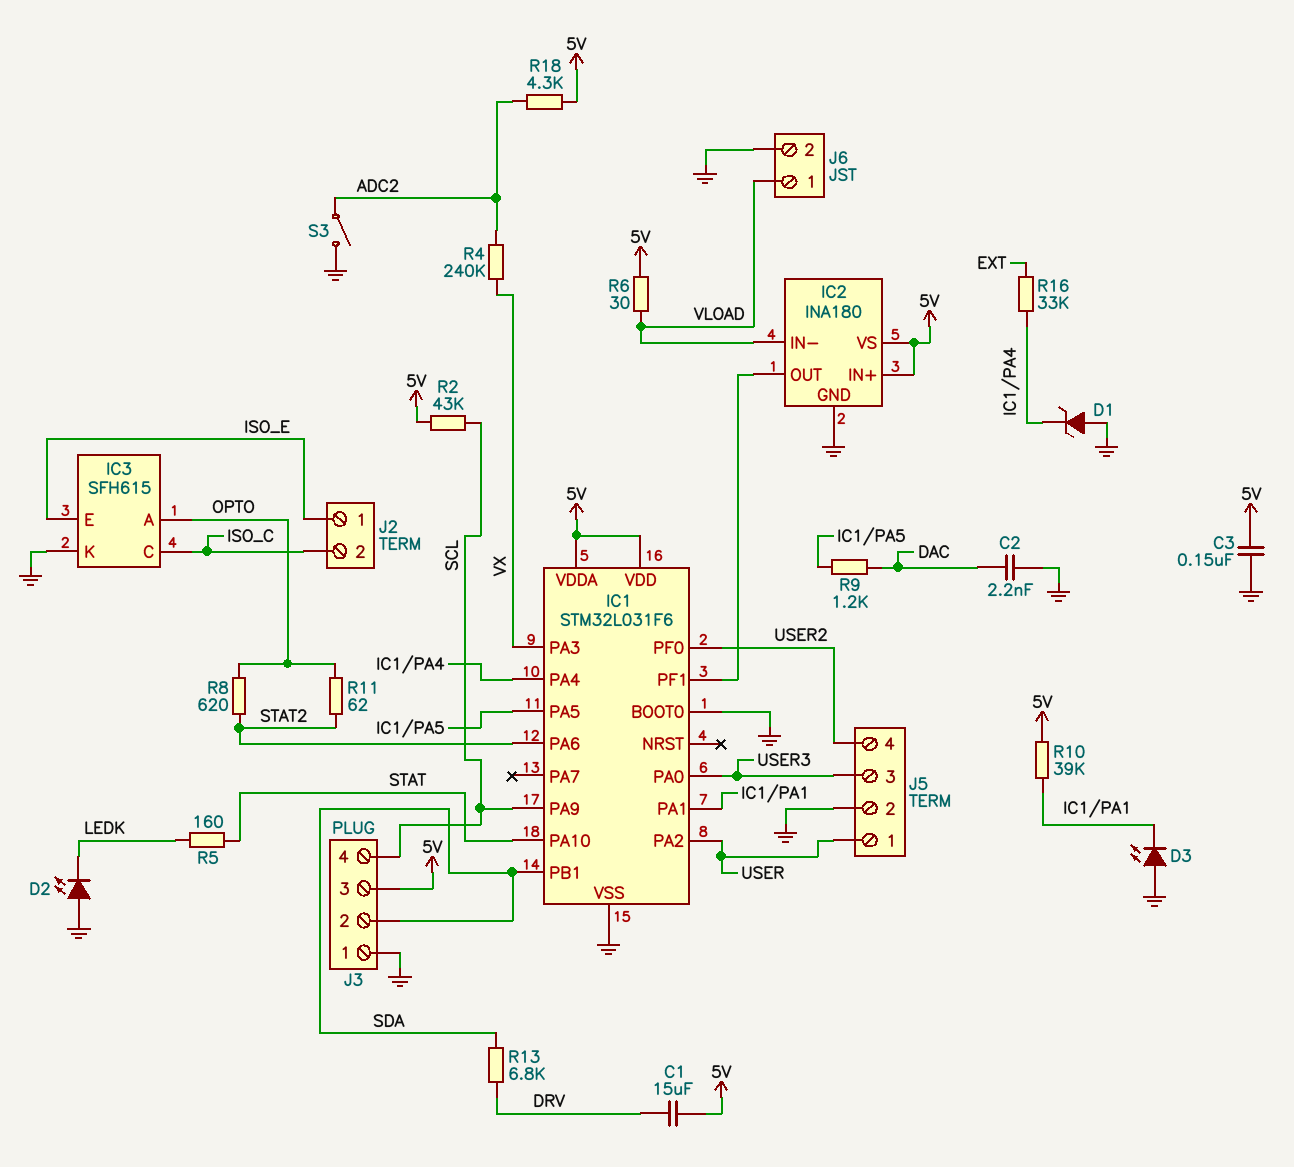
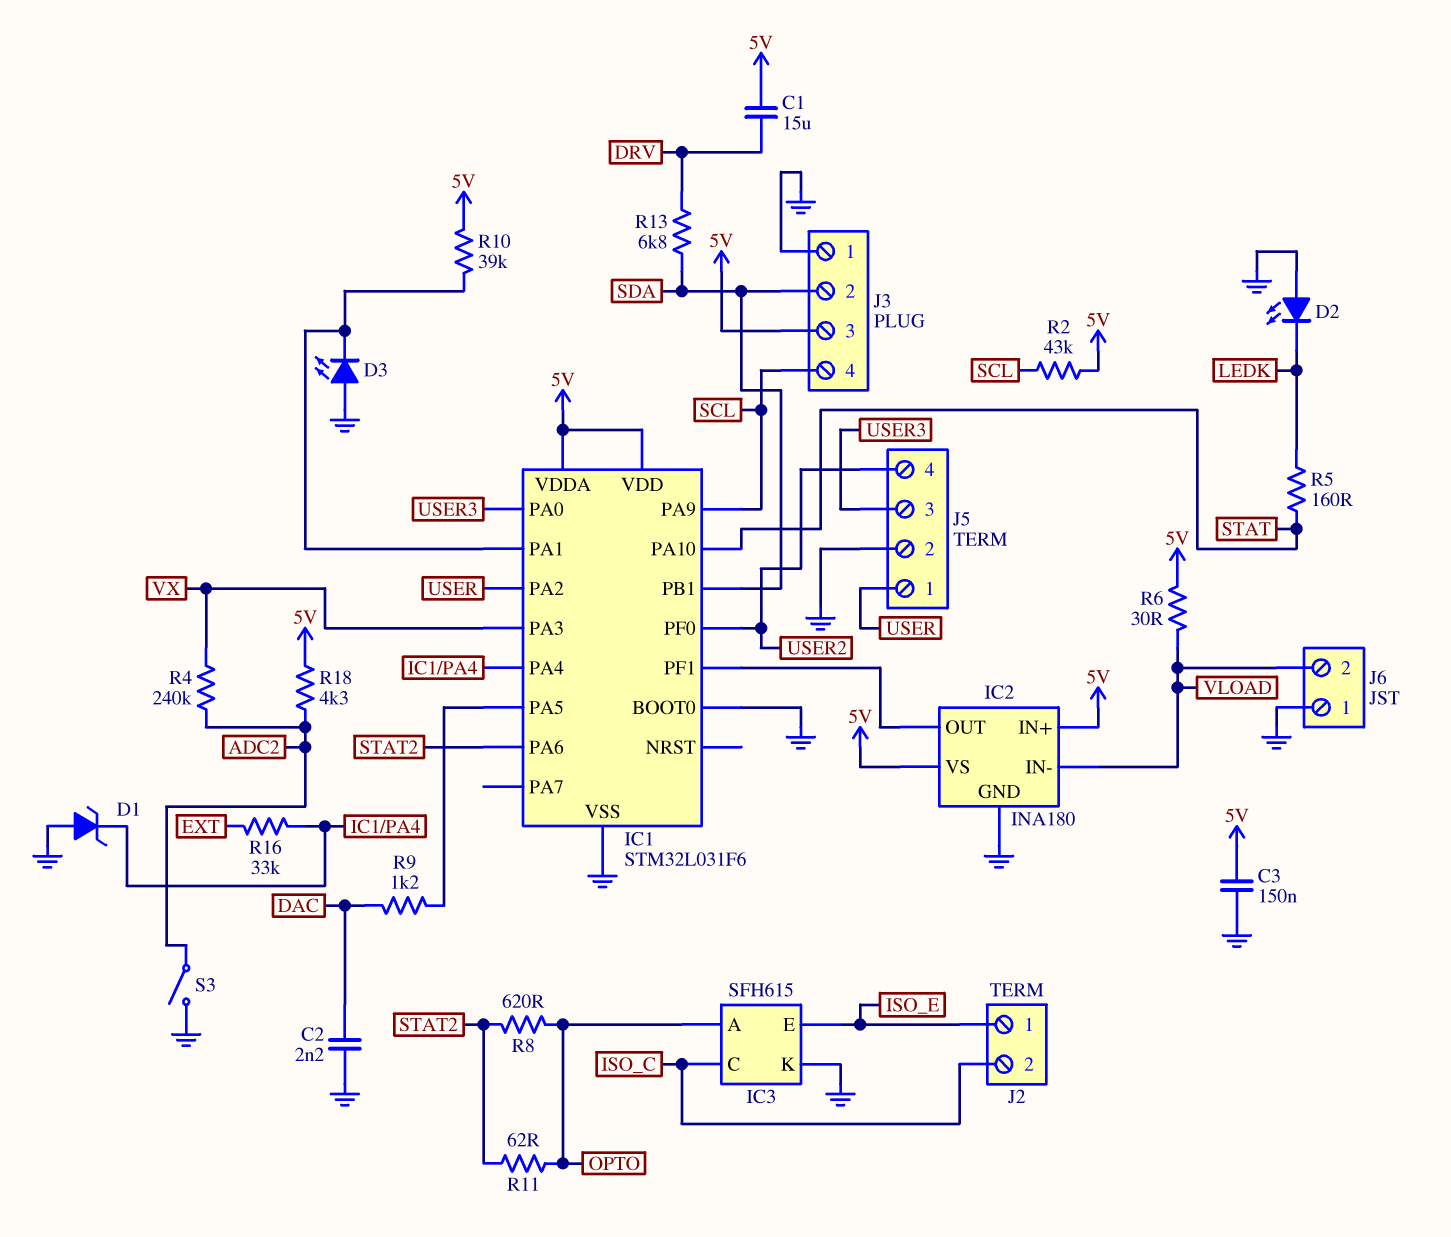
J6 pin 1: VLOAD -> GND
J6 pin 2: GND -> VLOAD

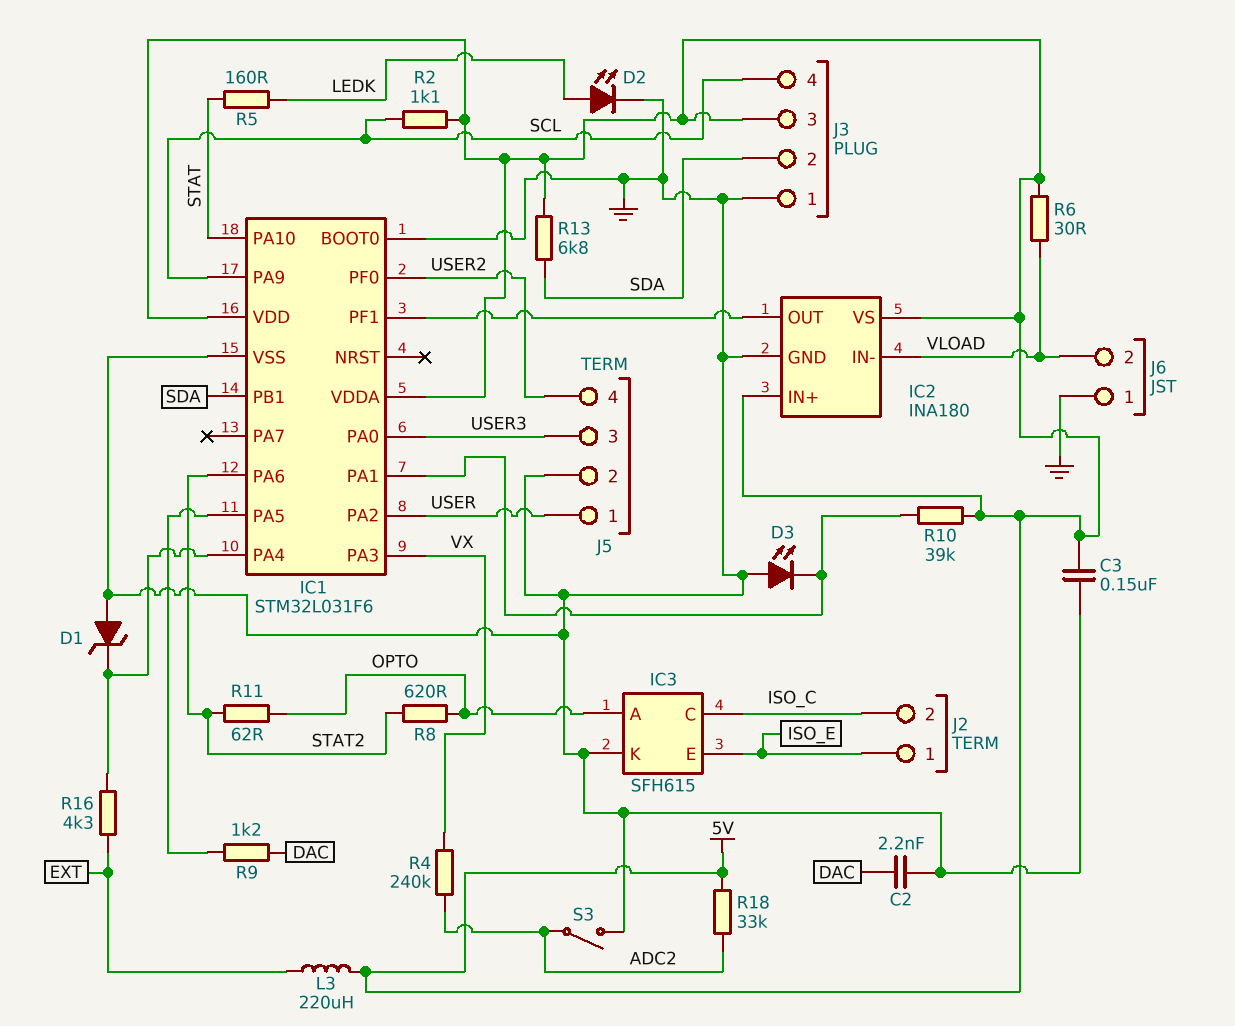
C1: 15uF (5V, DRV) -> none
D2: LED (A GND, K LEDK) -> LED (A LEDK, K GND)
L3: none -> 220uH (5V, EXT)
R2: 43k (5V, SCL) -> 1.1k (5V, SCL)
R13: 6.8k (DRV, SDA) -> 6.8k (5V, SDA)
R16: 33k (EXT, IC1/PA4) -> 4.3k (EXT, IC1/PA4)
R18: 4.3k (5V, ADC2) -> 33k (5V, ADC2)

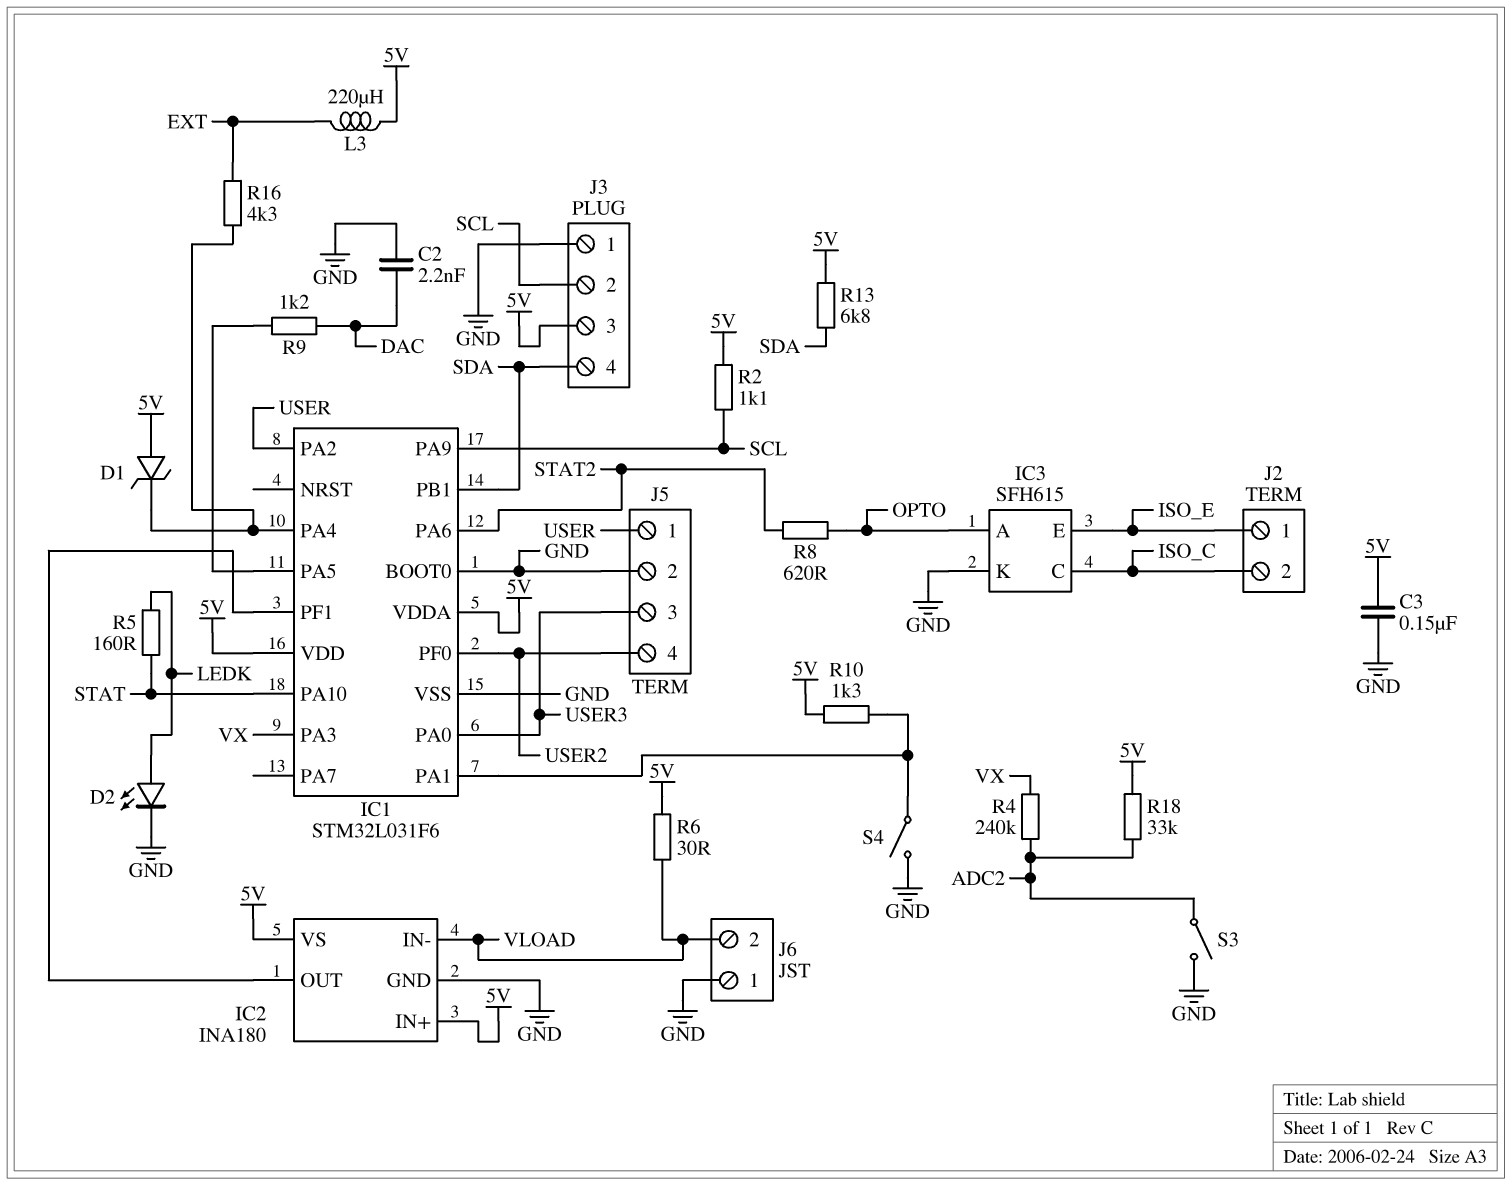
D1: zener (A GND, K IC1/PA4) -> zener (A 5V, K IC1/PA4)
D3: LED (A GND, K IC1/PA1) -> none
J3 pin 2: SDA -> SCL
J3 pin 4: SCL -> SDA
R10: 39k (5V, IC1/PA1) -> 1.3k (5V, IC1/PA1)
R11: 62 (OPTO, STAT2) -> none
S4: none -> switch (GND, IC1/PA1)

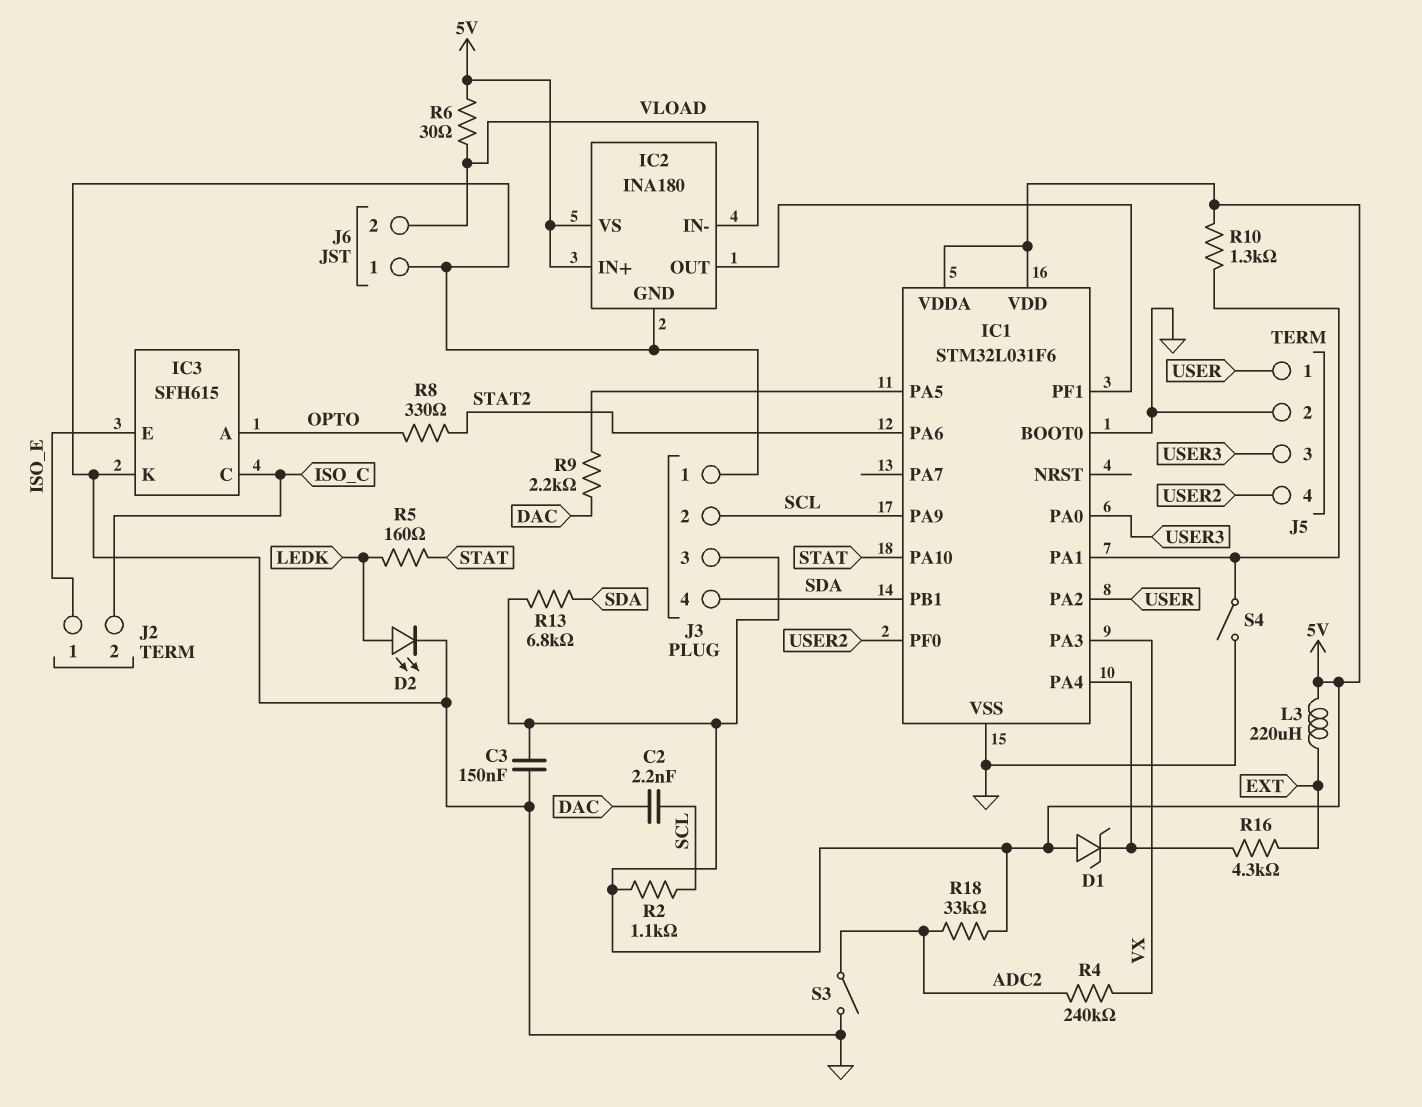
C2: 2.2nF (DAC, GND) -> 2.2nF (DAC, SCL)
R8: 620 (OPTO, STAT2) -> 330 (OPTO, STAT2)
R9: 1.2k (DAC, IC1/PA5) -> 2.2k (DAC, IC1/PA5)

